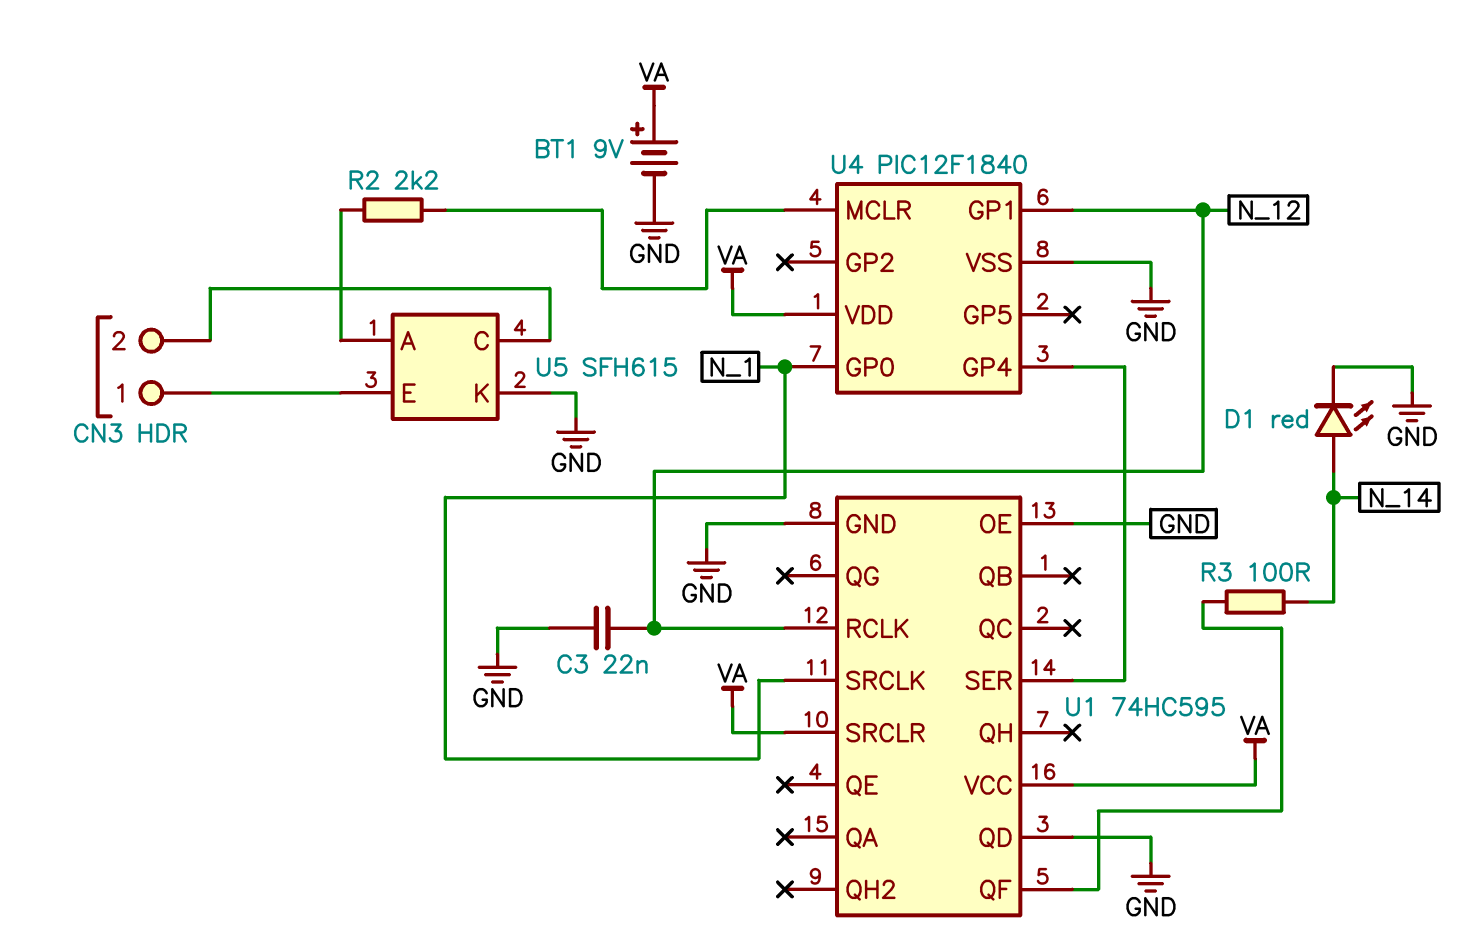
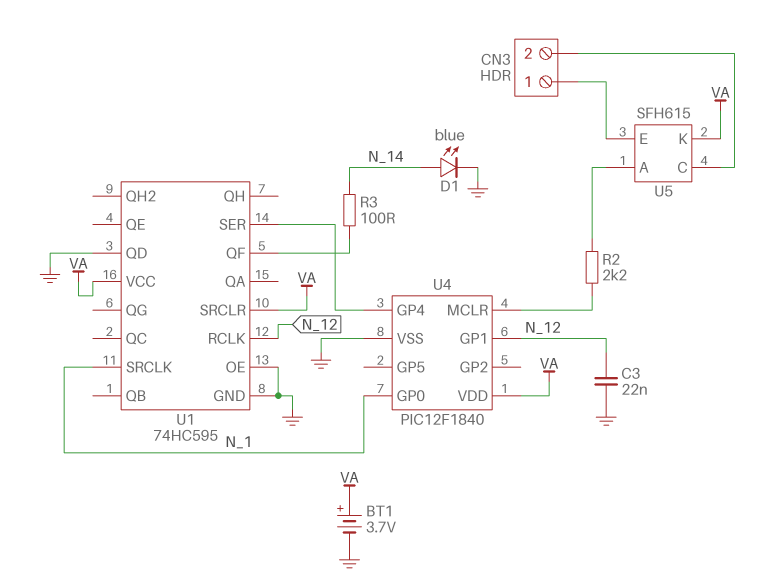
BT1: 9V (plus VA, minus GND) -> 3.7V (plus VA, minus GND)
D1: LED red (A N_14, K GND) -> LED blue (A N_14, K GND)
U5 pin K: GND -> VA

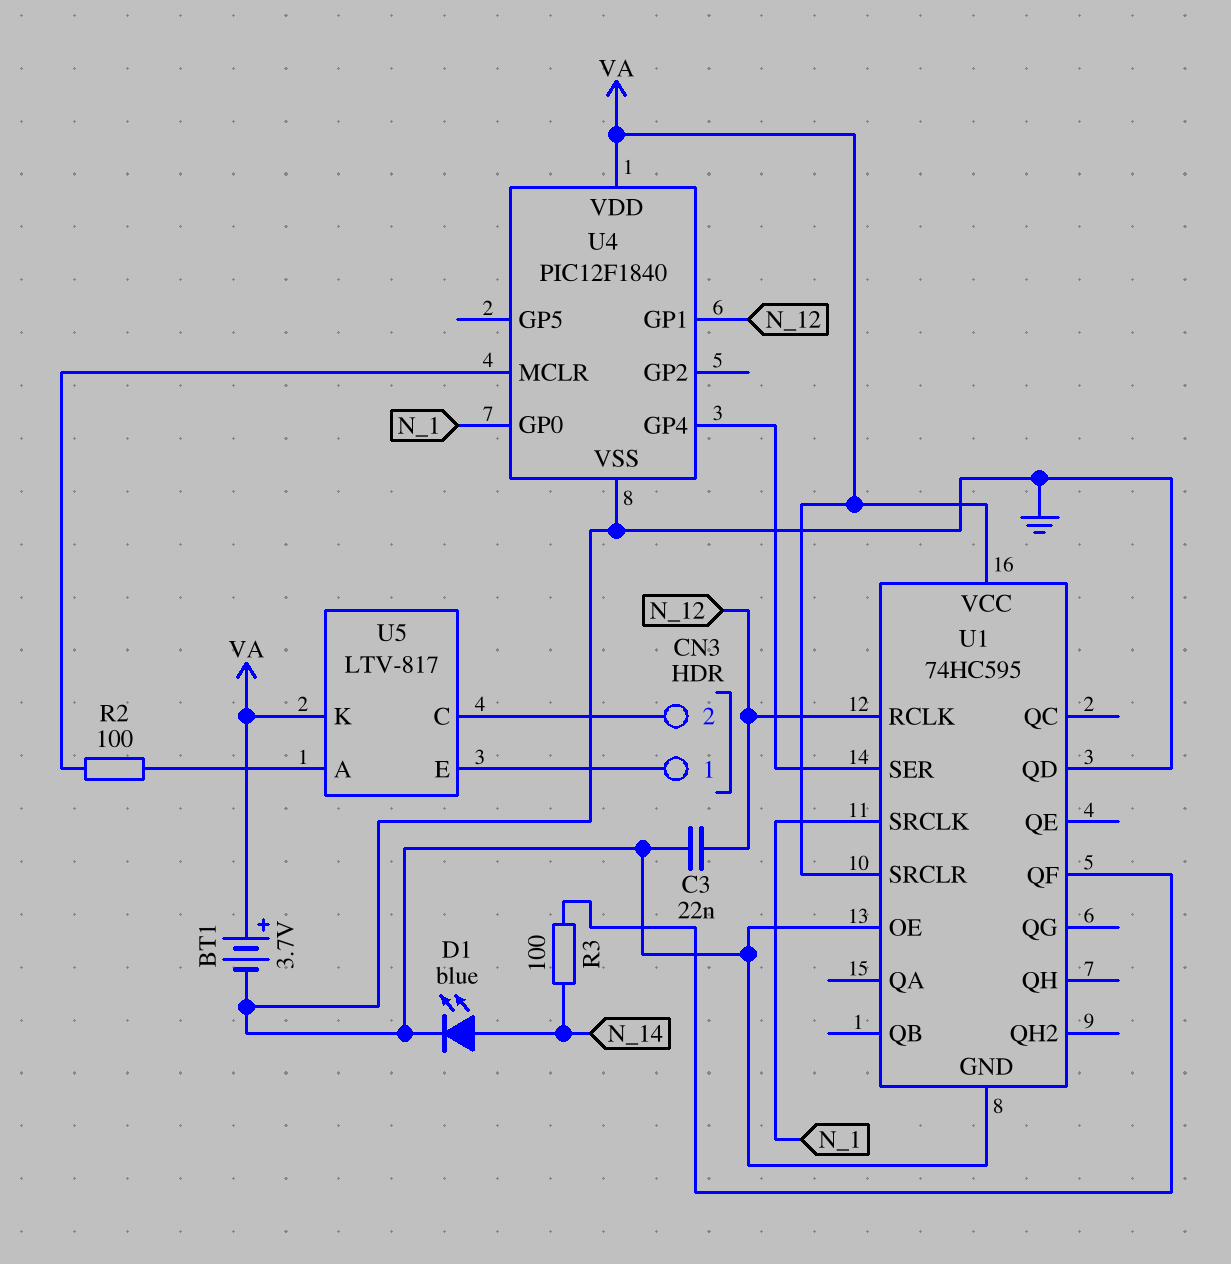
R2: 2.2k (U4/MCLR, U5/A) -> 100 (U4/MCLR, U5/A)
U5: SFH615 -> LTV-817

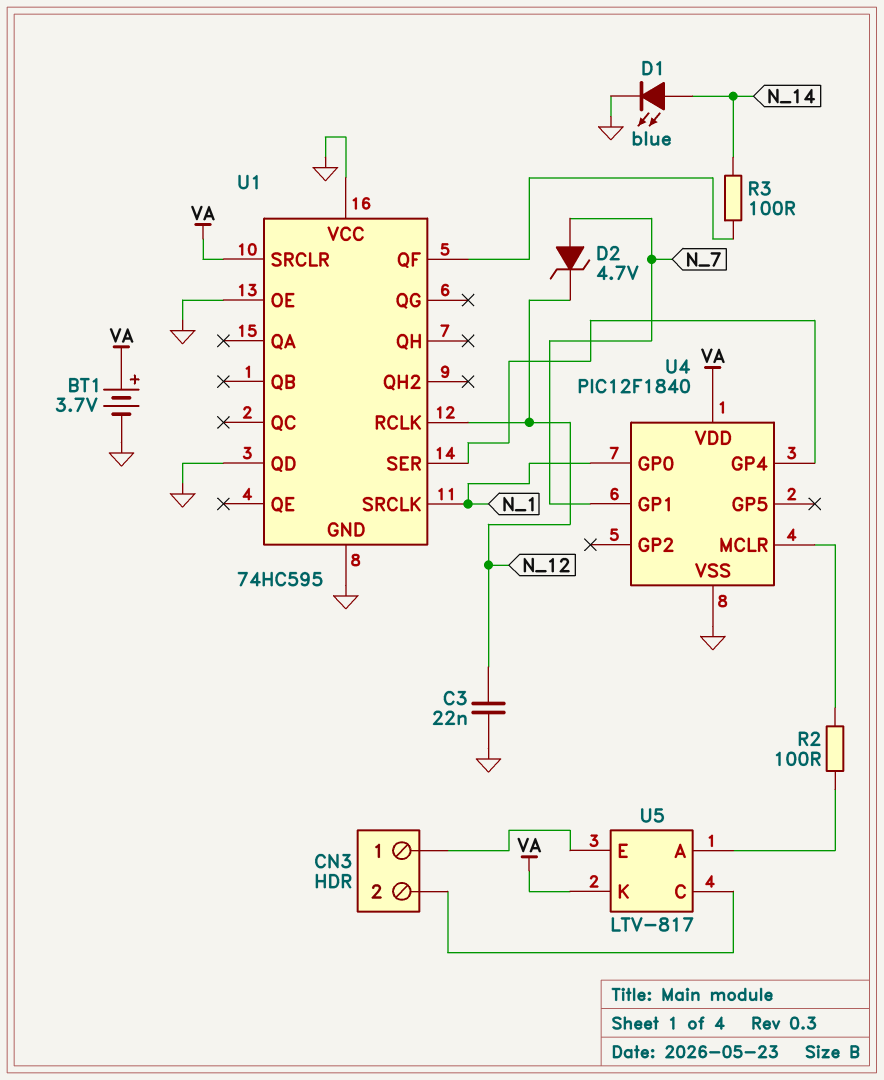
D2: none -> zener 4.7V (A N_7, K N_12)
U1 pin VCC: VA -> GND
U4 pin GP1: N_12 -> N_7

